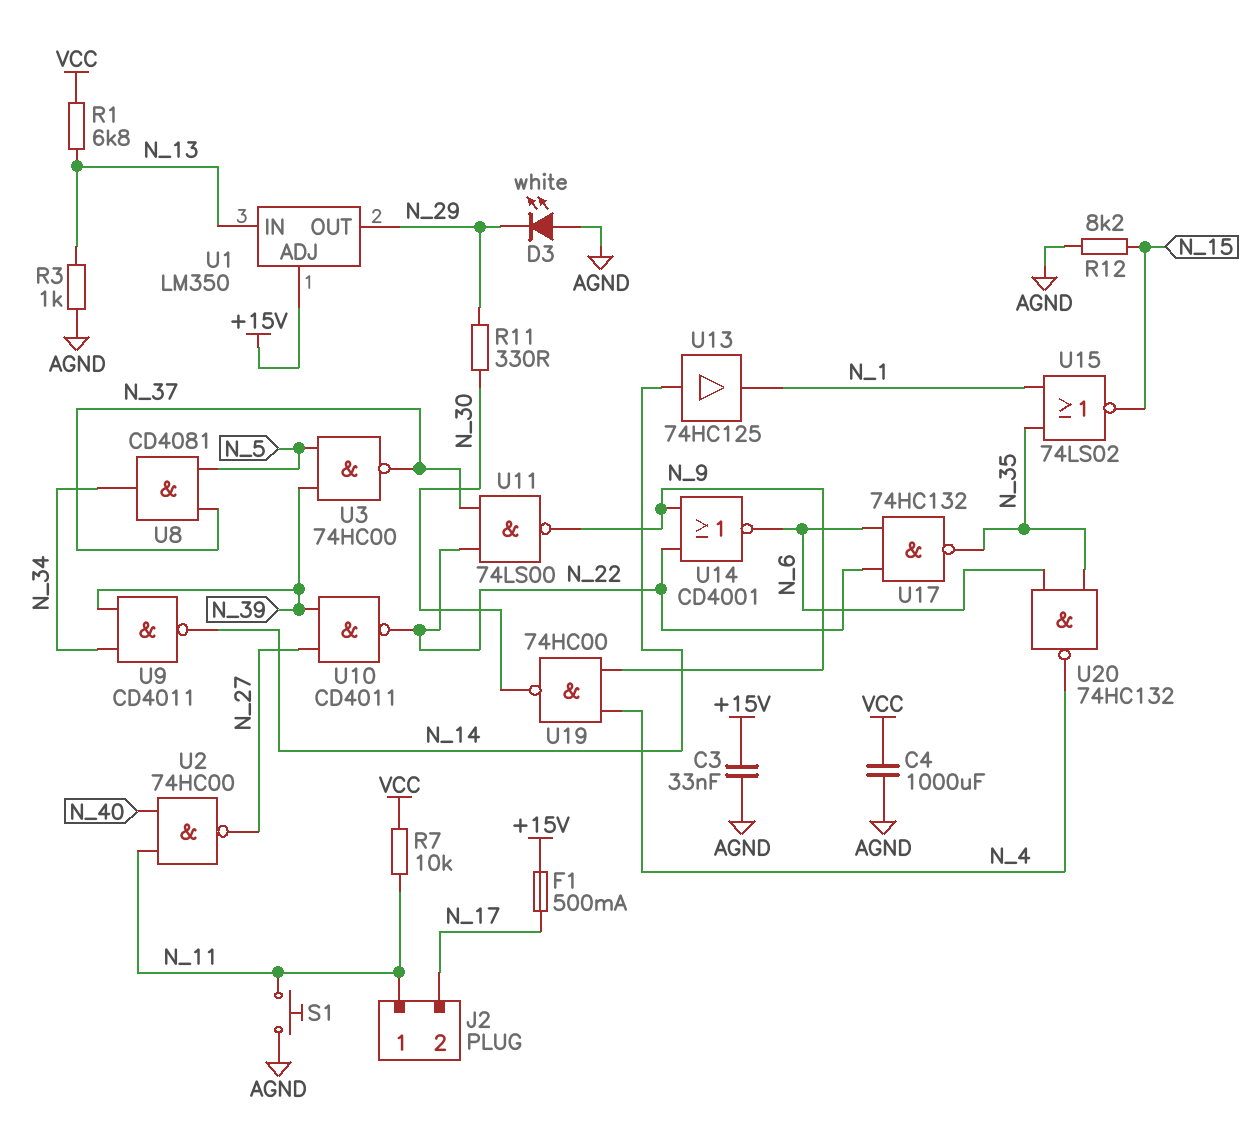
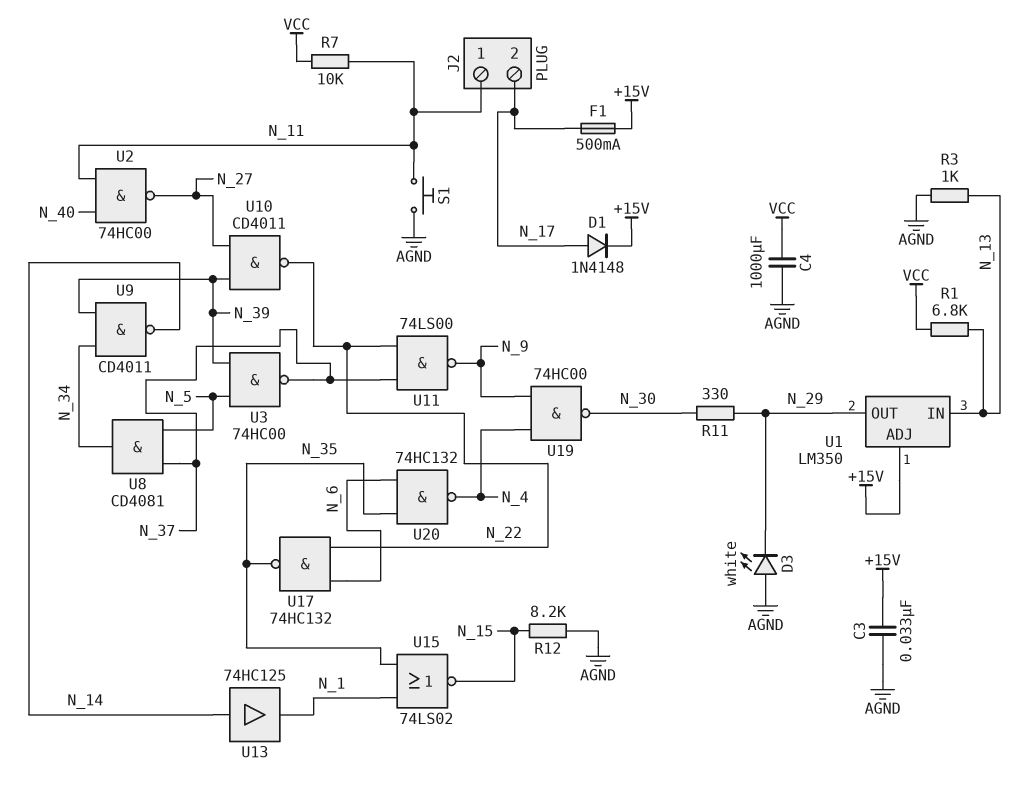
D1: none -> diode 1N4148 (A N_17, K +15V)
U14: NOR CD4001 (in N_9, in N_22, out N_6) -> none

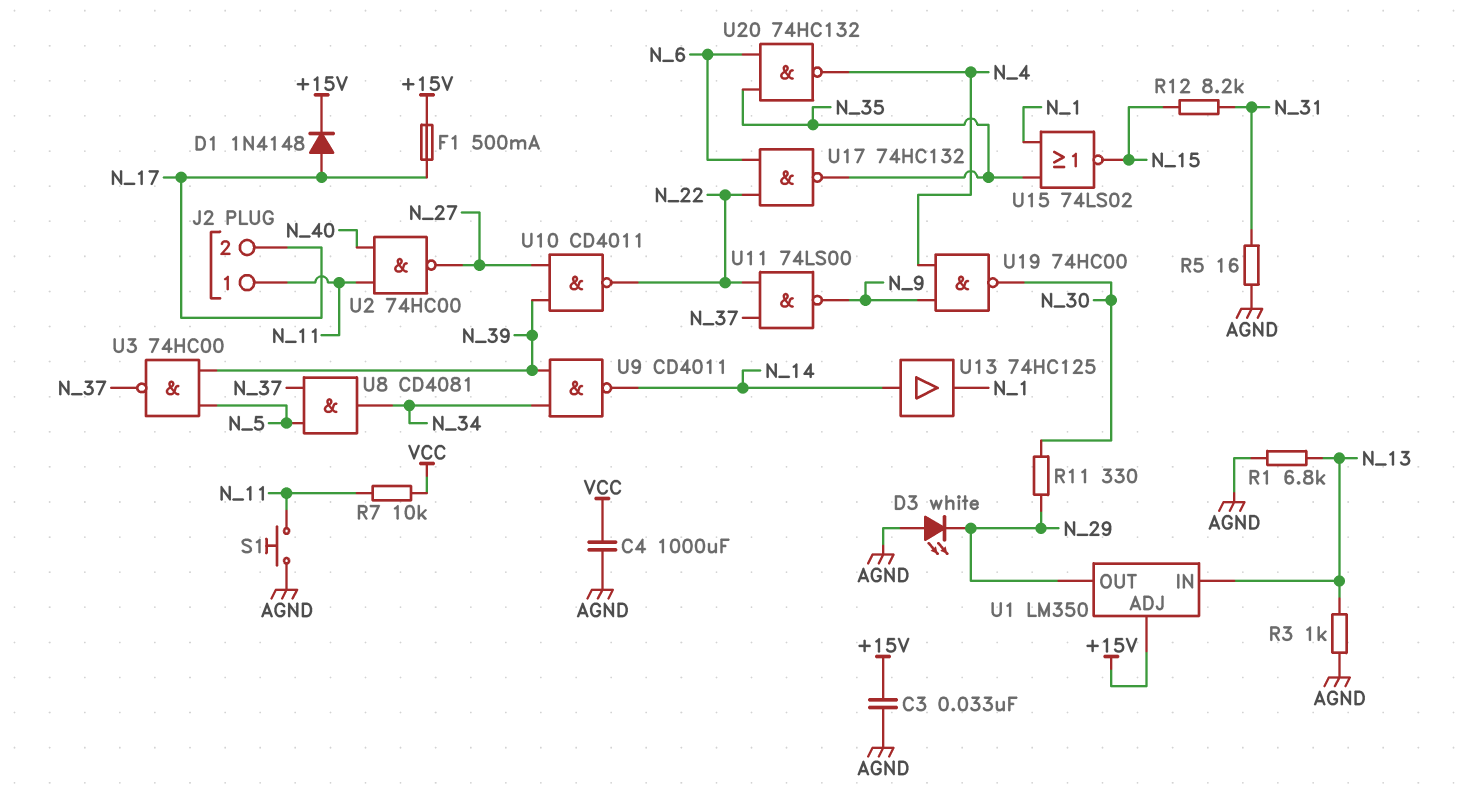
R1: 6.8k (N_13, VCC) -> 6.8k (AGND, N_13)
R5: none -> 16 (AGND, N_31)
R12: 8.2k (AGND, N_15) -> 8.2k (N_15, N_31)

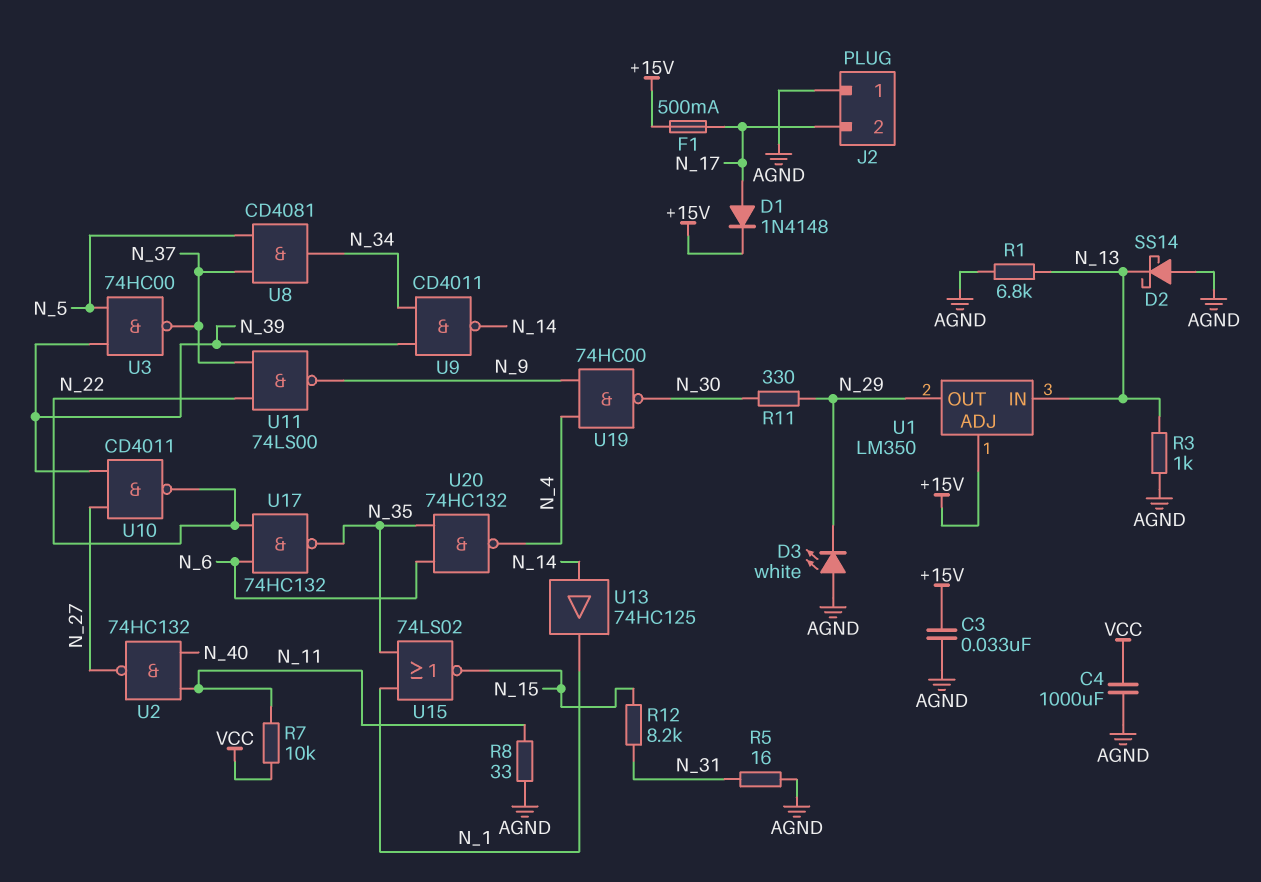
D2: none -> schottky SS14 (A AGND, K N_13)
J2 pin 1: N_11 -> AGND
R8: none -> 33 (AGND, N_11)
S1: button (AGND, N_11) -> none
U2: NAND 74HC00 (in N_11, in N_40, out N_27) -> NAND 74HC132 (in N_11, in N_40, out N_27)

